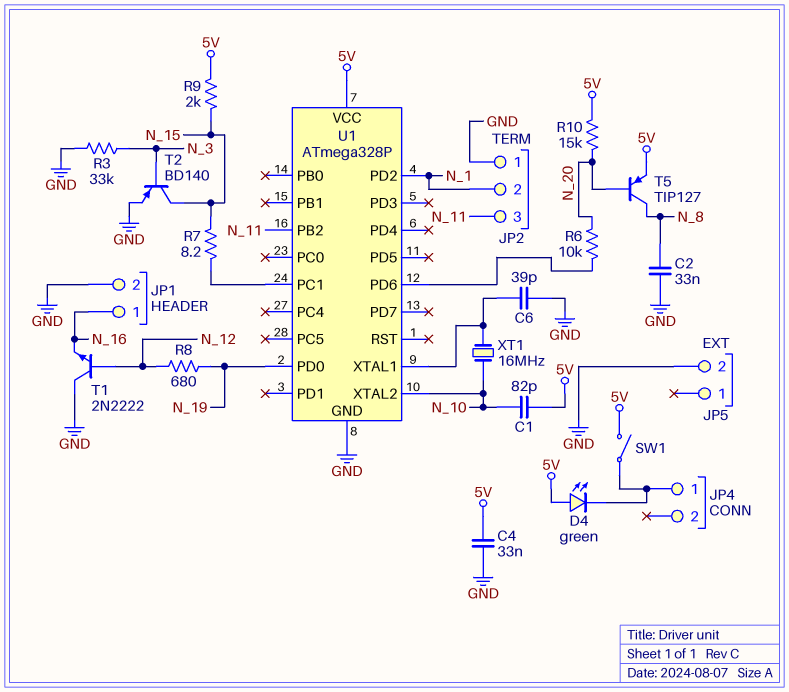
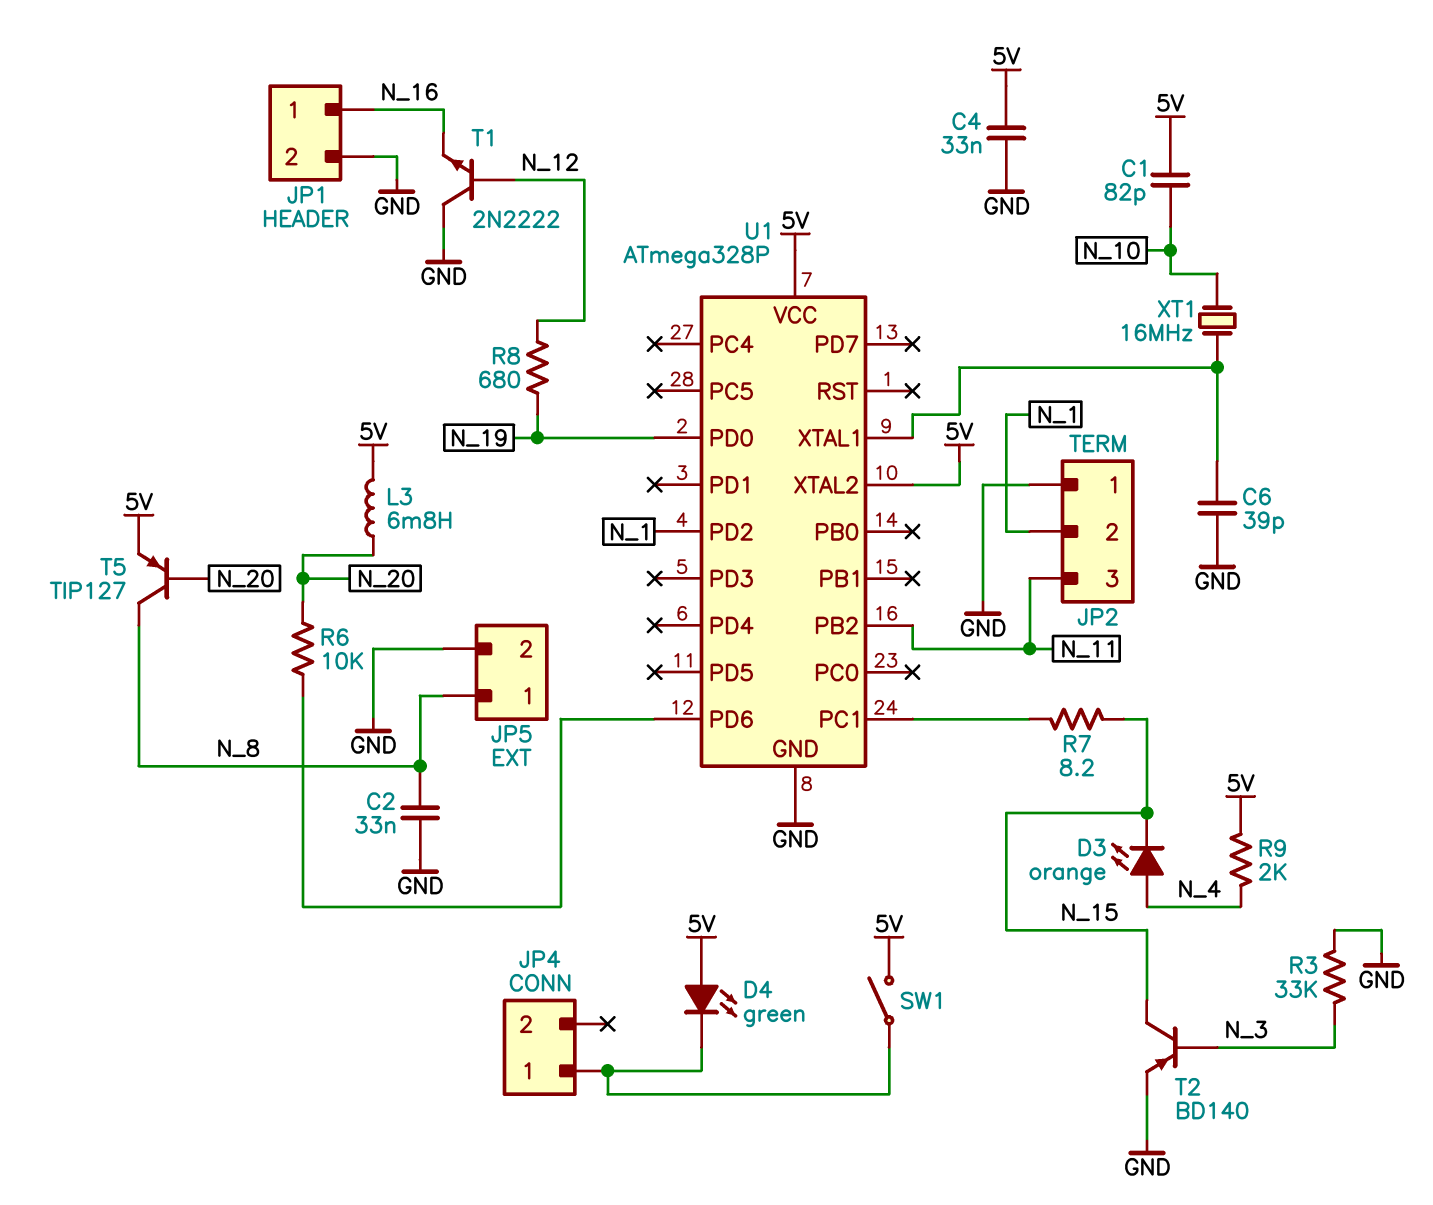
D3: none -> LED orange (A N_4, K N_15)
JP5 pin 1: none -> N_8
L3: none -> 6.8mH (5V, N_20)
R9: 2k (5V, N_15) -> 2k (5V, N_4)
R10: 15k (5V, N_20) -> none
U1 pin XTAL2: N_10 -> 5V

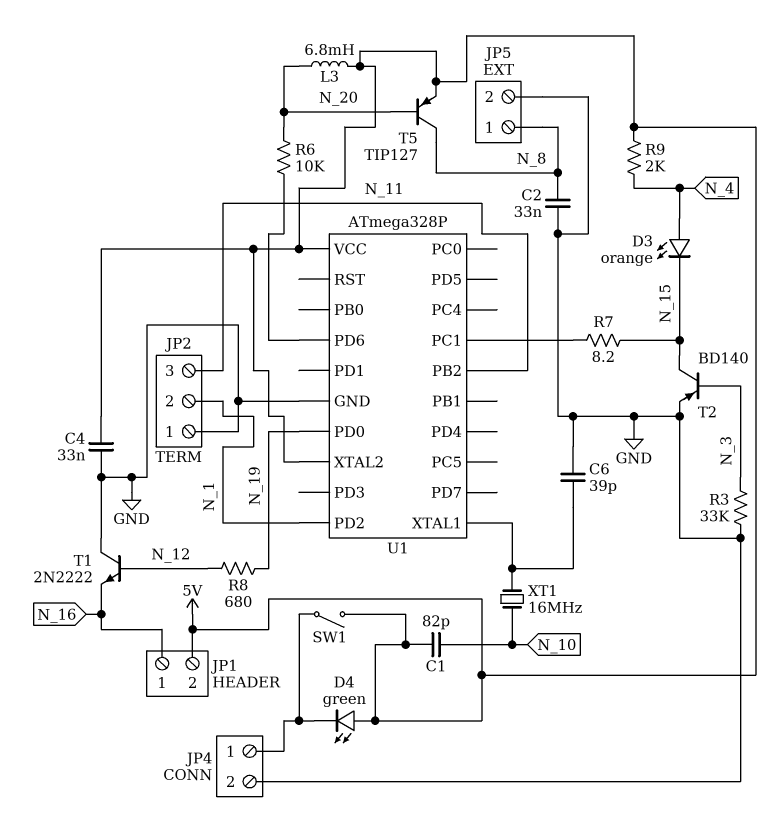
JP1 pin 2: GND -> 5V
JP4 pin 2: none -> GND

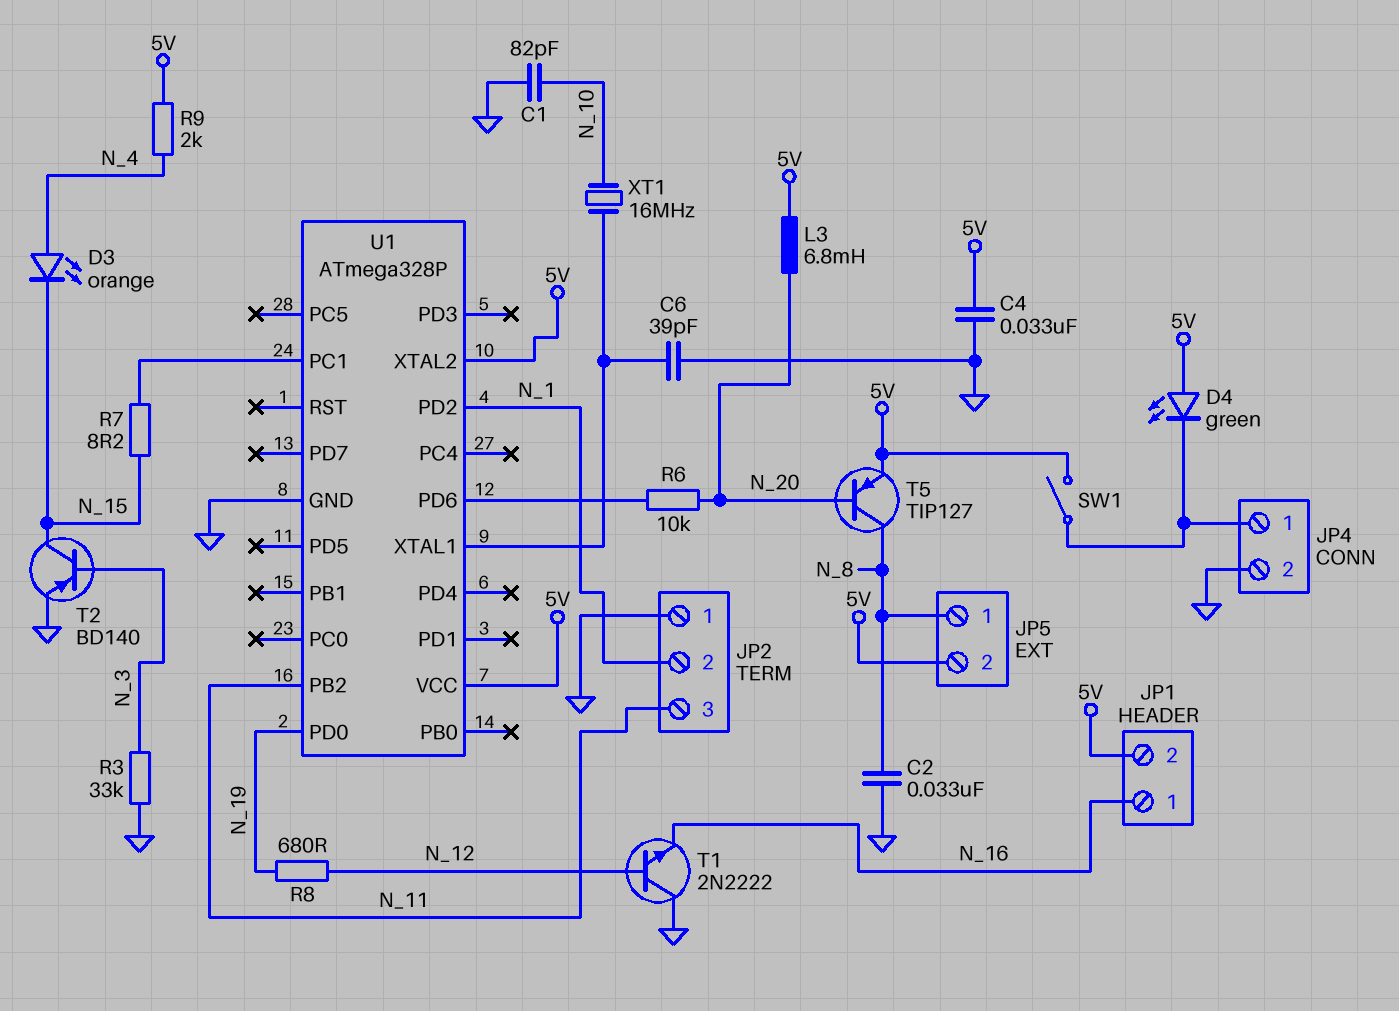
C1: 82pF (5V, N_10) -> 82pF (GND, N_10)
JP5 pin 2: GND -> 5V

